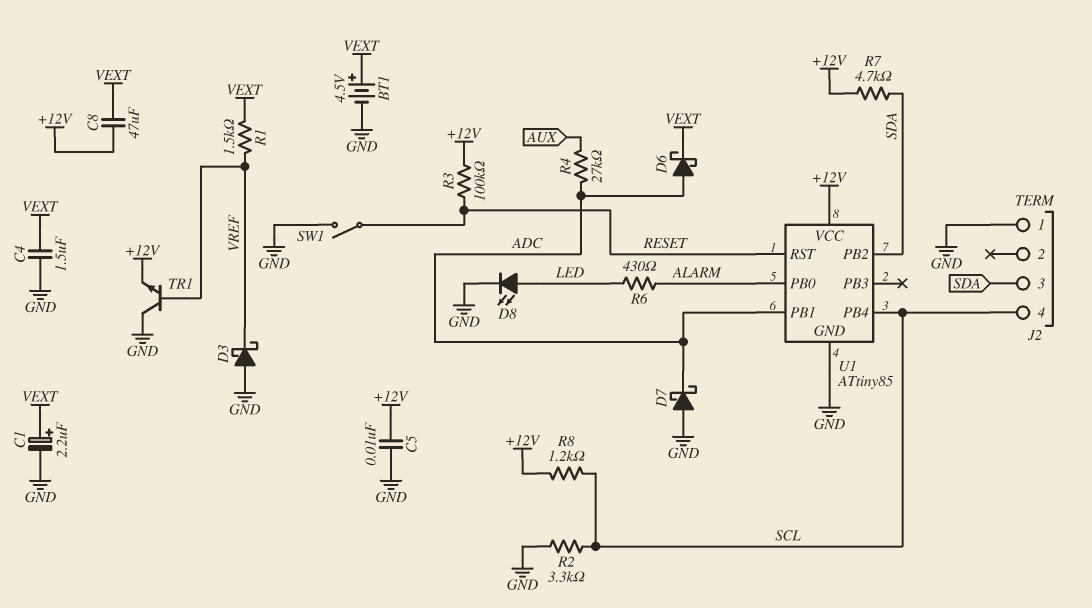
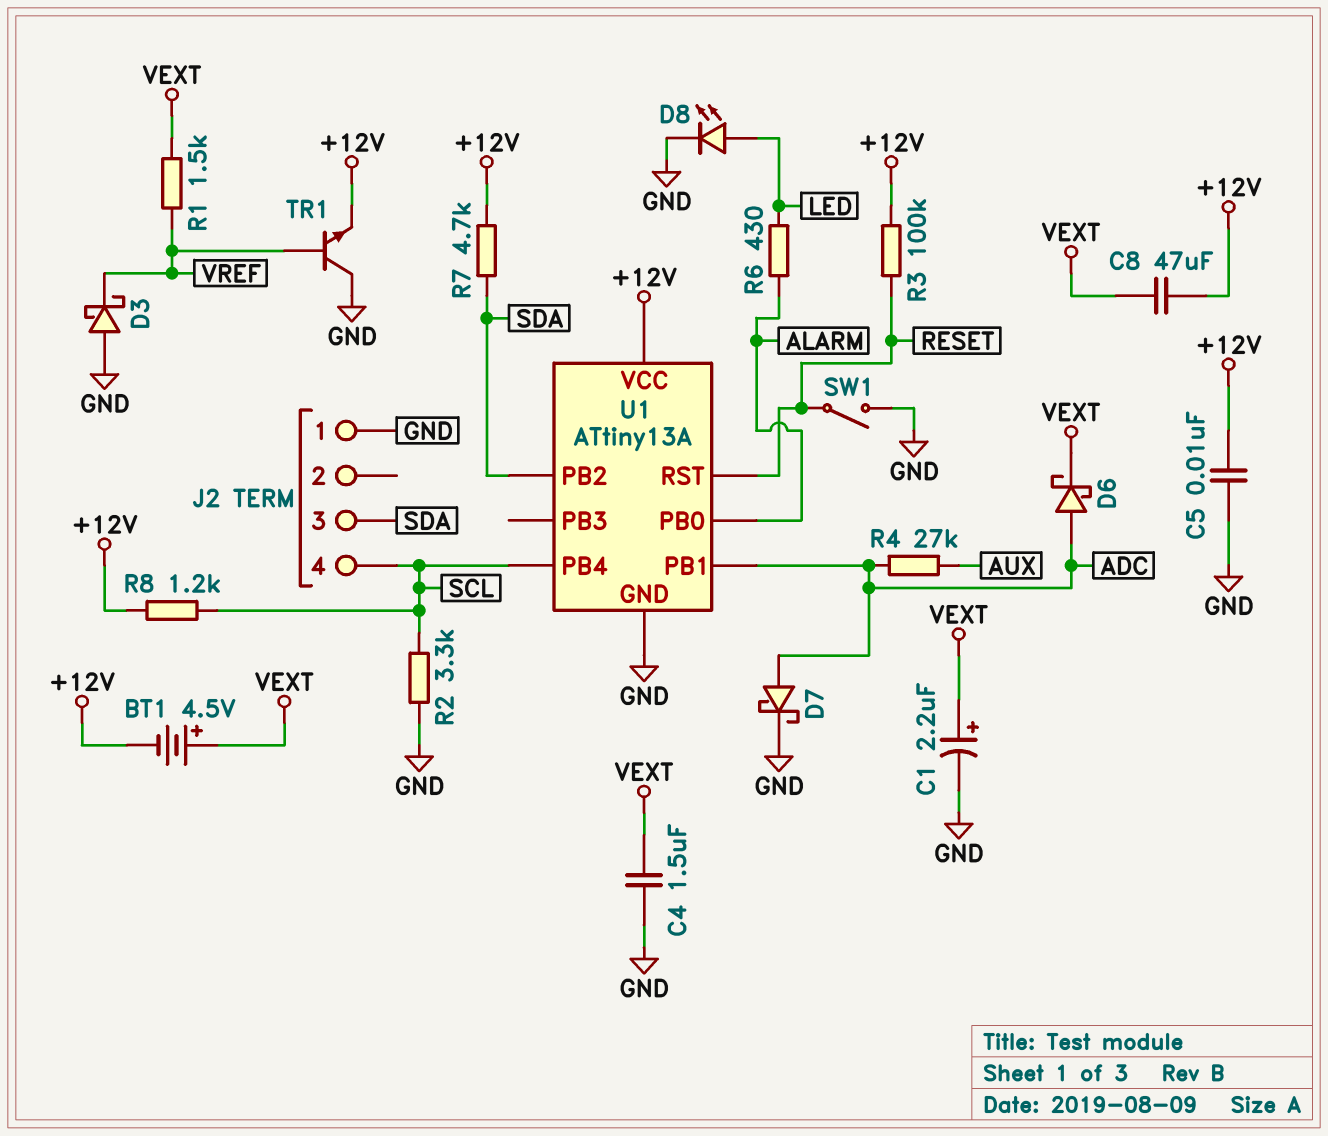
BT1: 4.5V (plus VEXT, minus GND) -> 4.5V (plus VEXT, minus +12V)
D7: schottky (A GND, K ADC) -> schottky (A ADC, K GND)
U1: ATtiny85 -> ATtiny13A

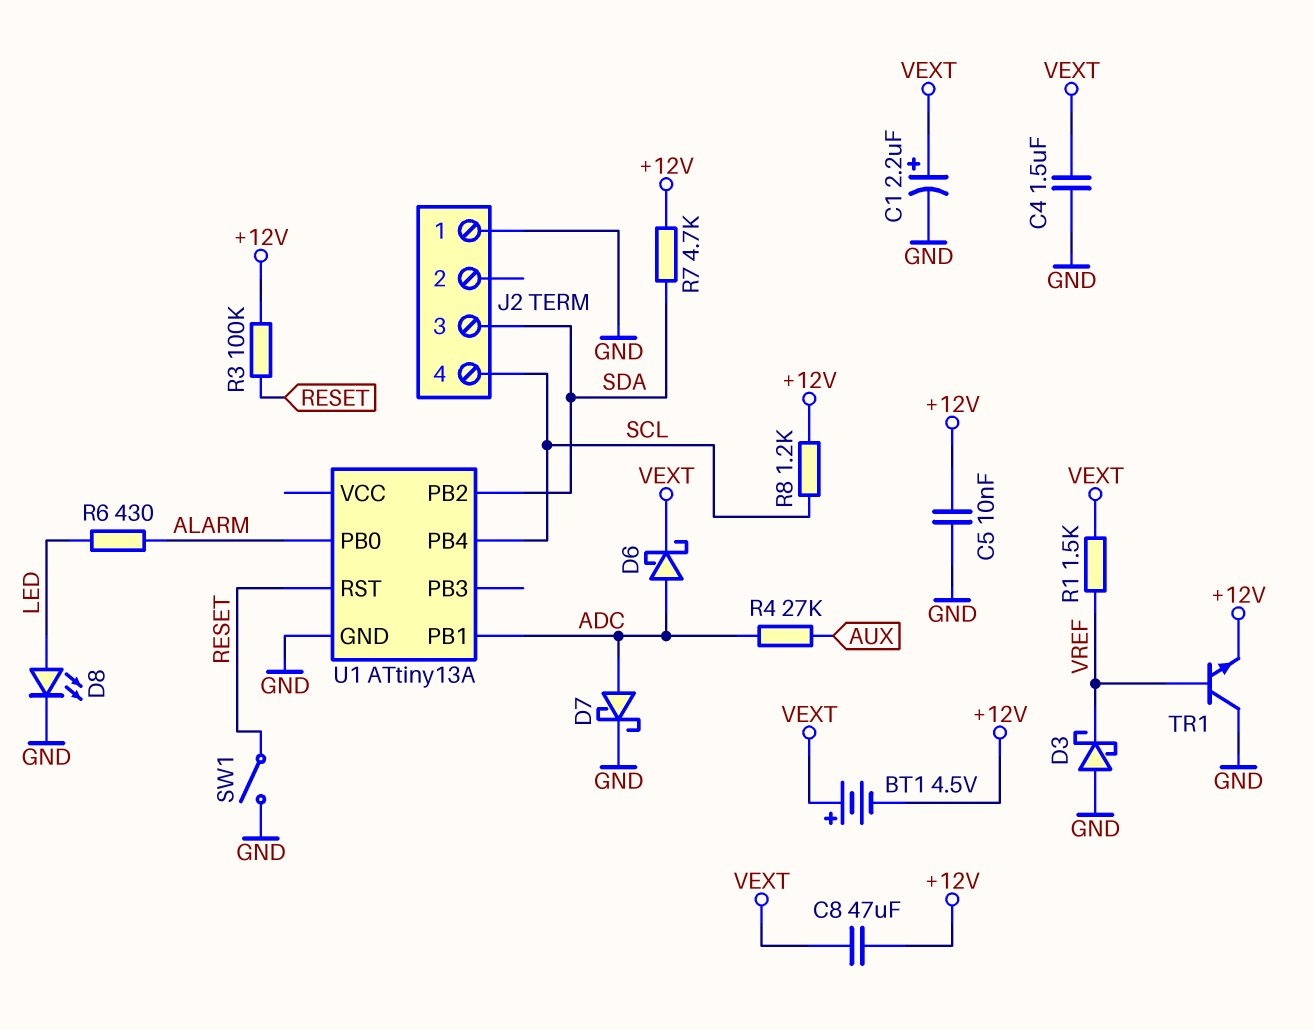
R2: 3.3k (GND, SCL) -> none
U1 pin VCC: +12V -> none

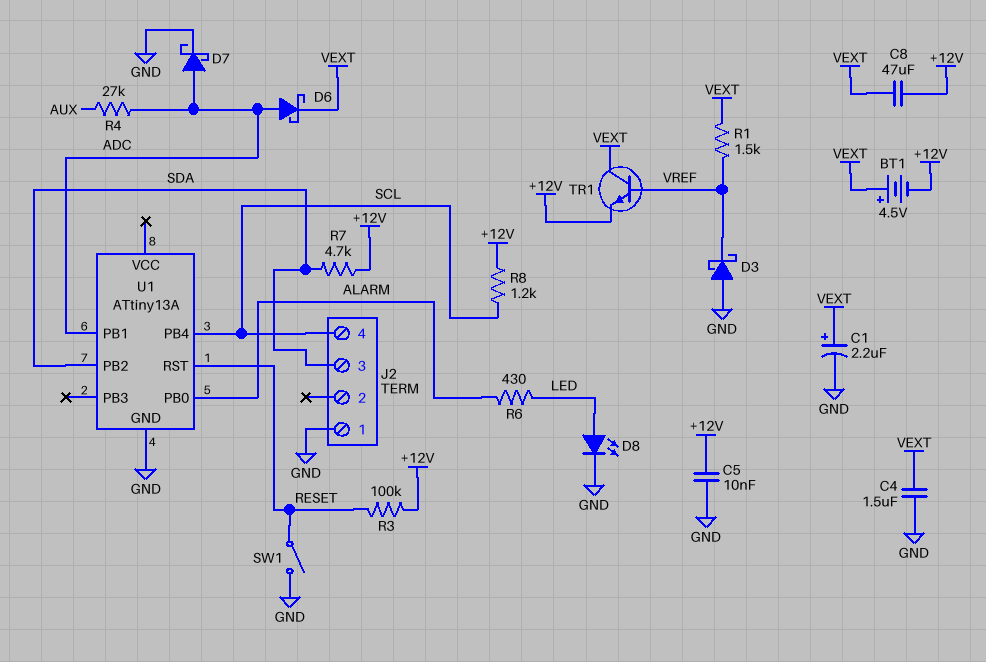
TR1: NPN (B VREF, C GND, E +12V) -> NPN (B VREF, C VEXT, E +12V)

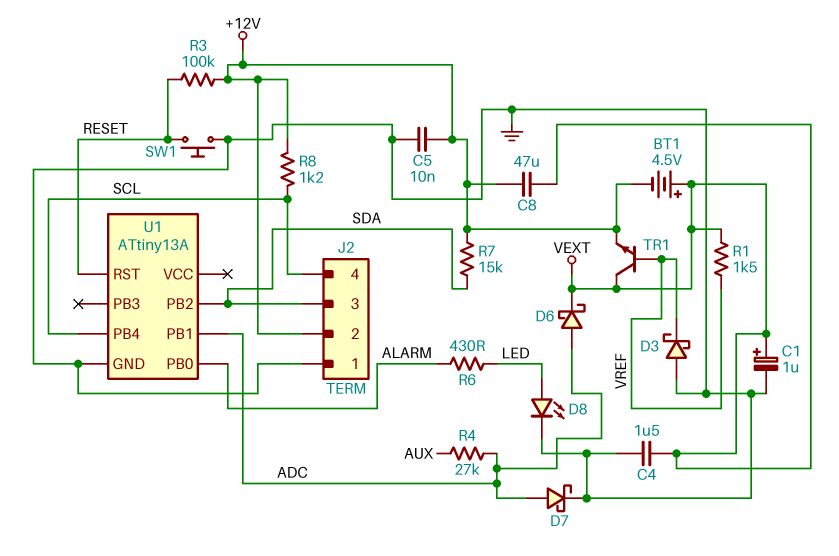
C1: 2.2uF (plus VEXT, minus GND) -> 1uF (plus VEXT, minus GND)
J2 pin 2: none -> +12V
R7: 4.7k (+12V, SDA) -> 15k (+12V, SDA)
SW1: switch (GND, RESET) -> button (GND, RESET)

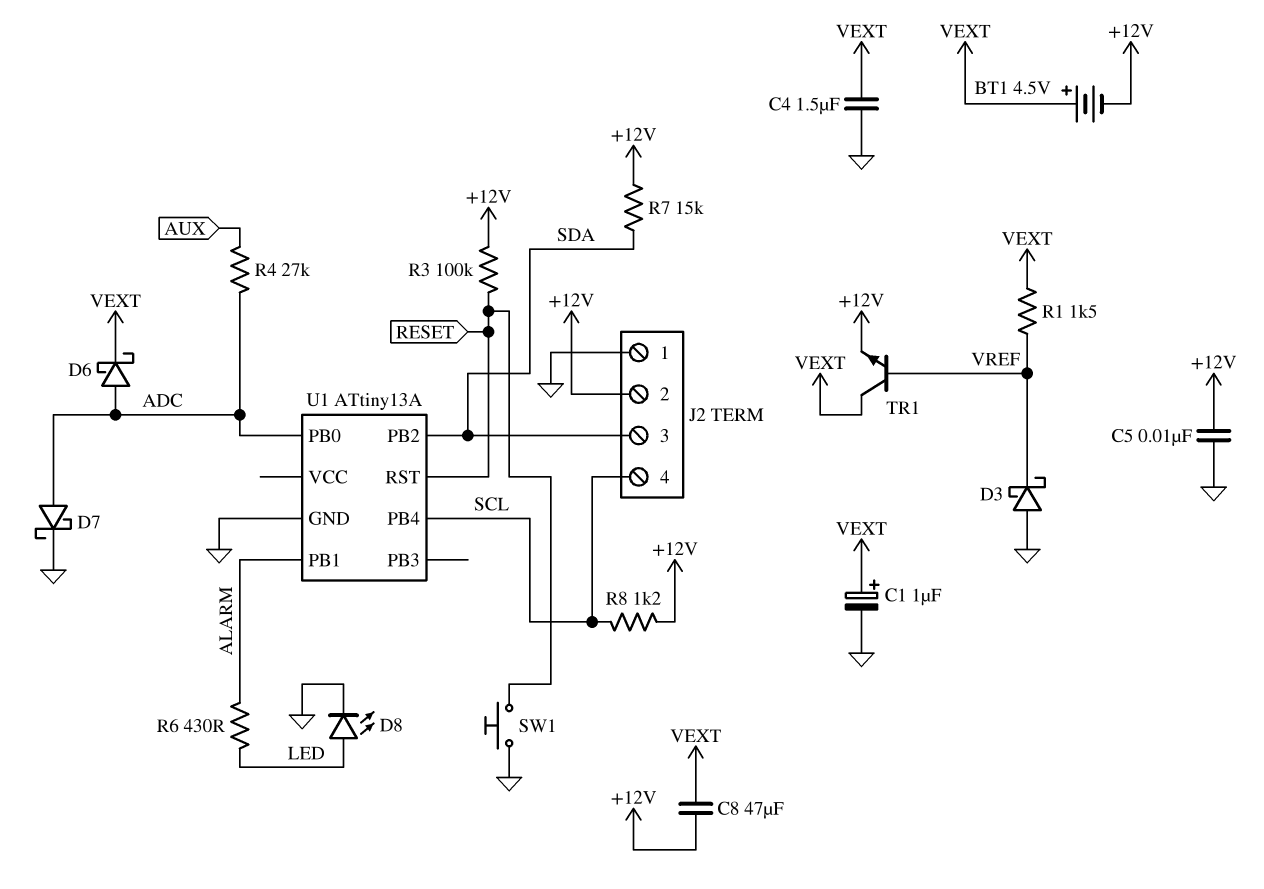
U1 pin PB0: ALARM -> ADC
U1 pin PB1: ADC -> ALARM

